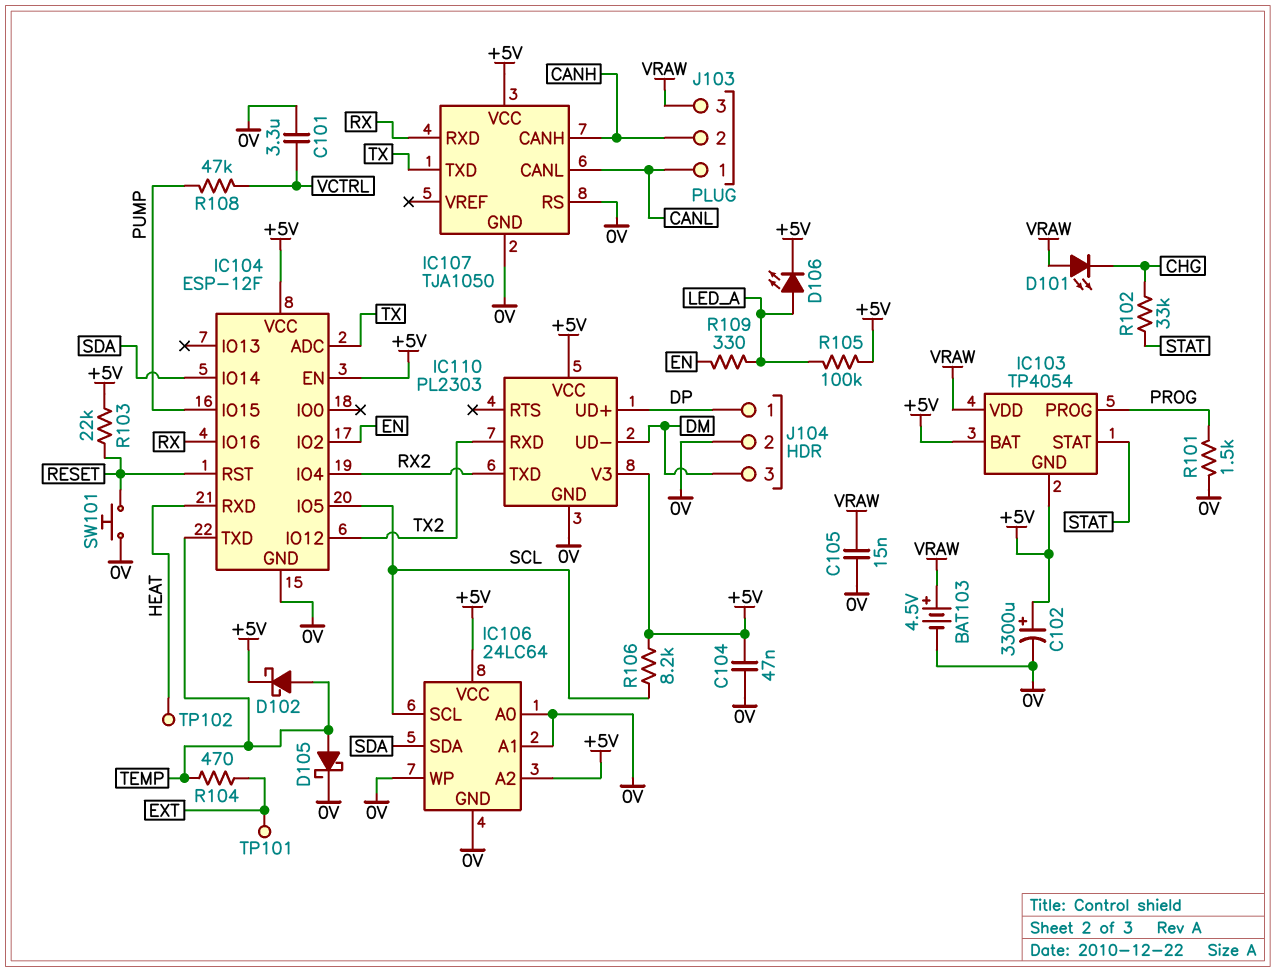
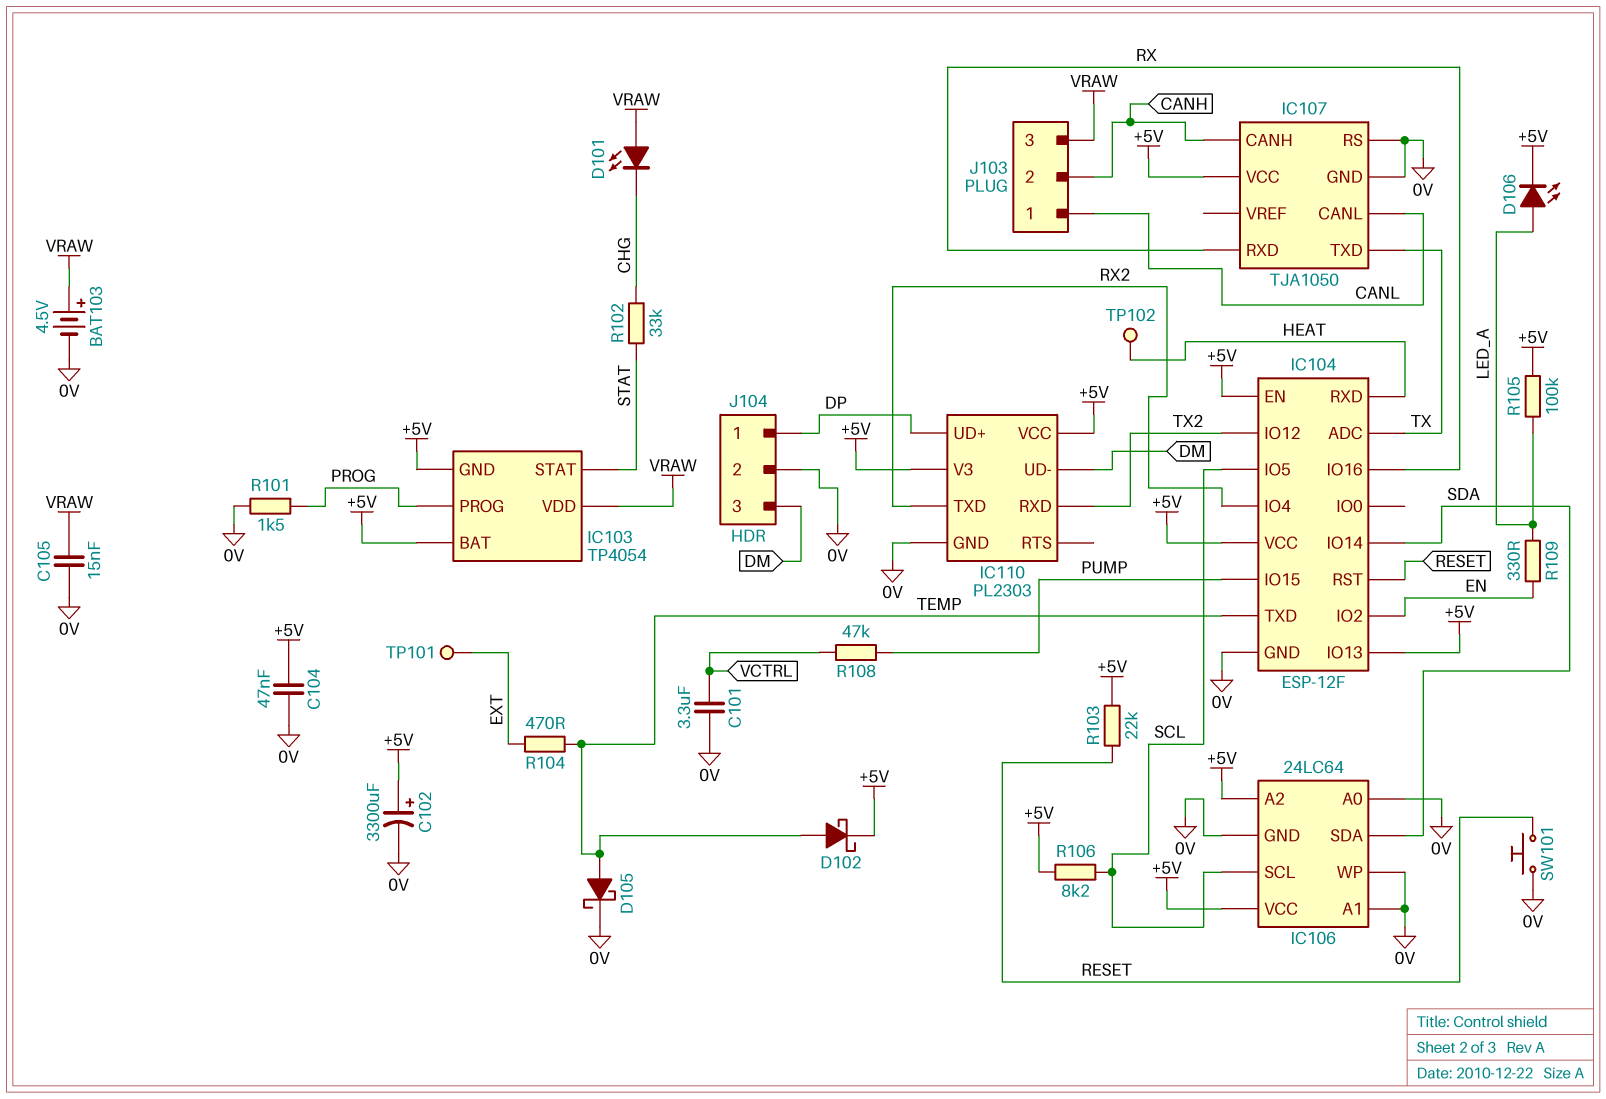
IC104 pin IO13: none -> +5V

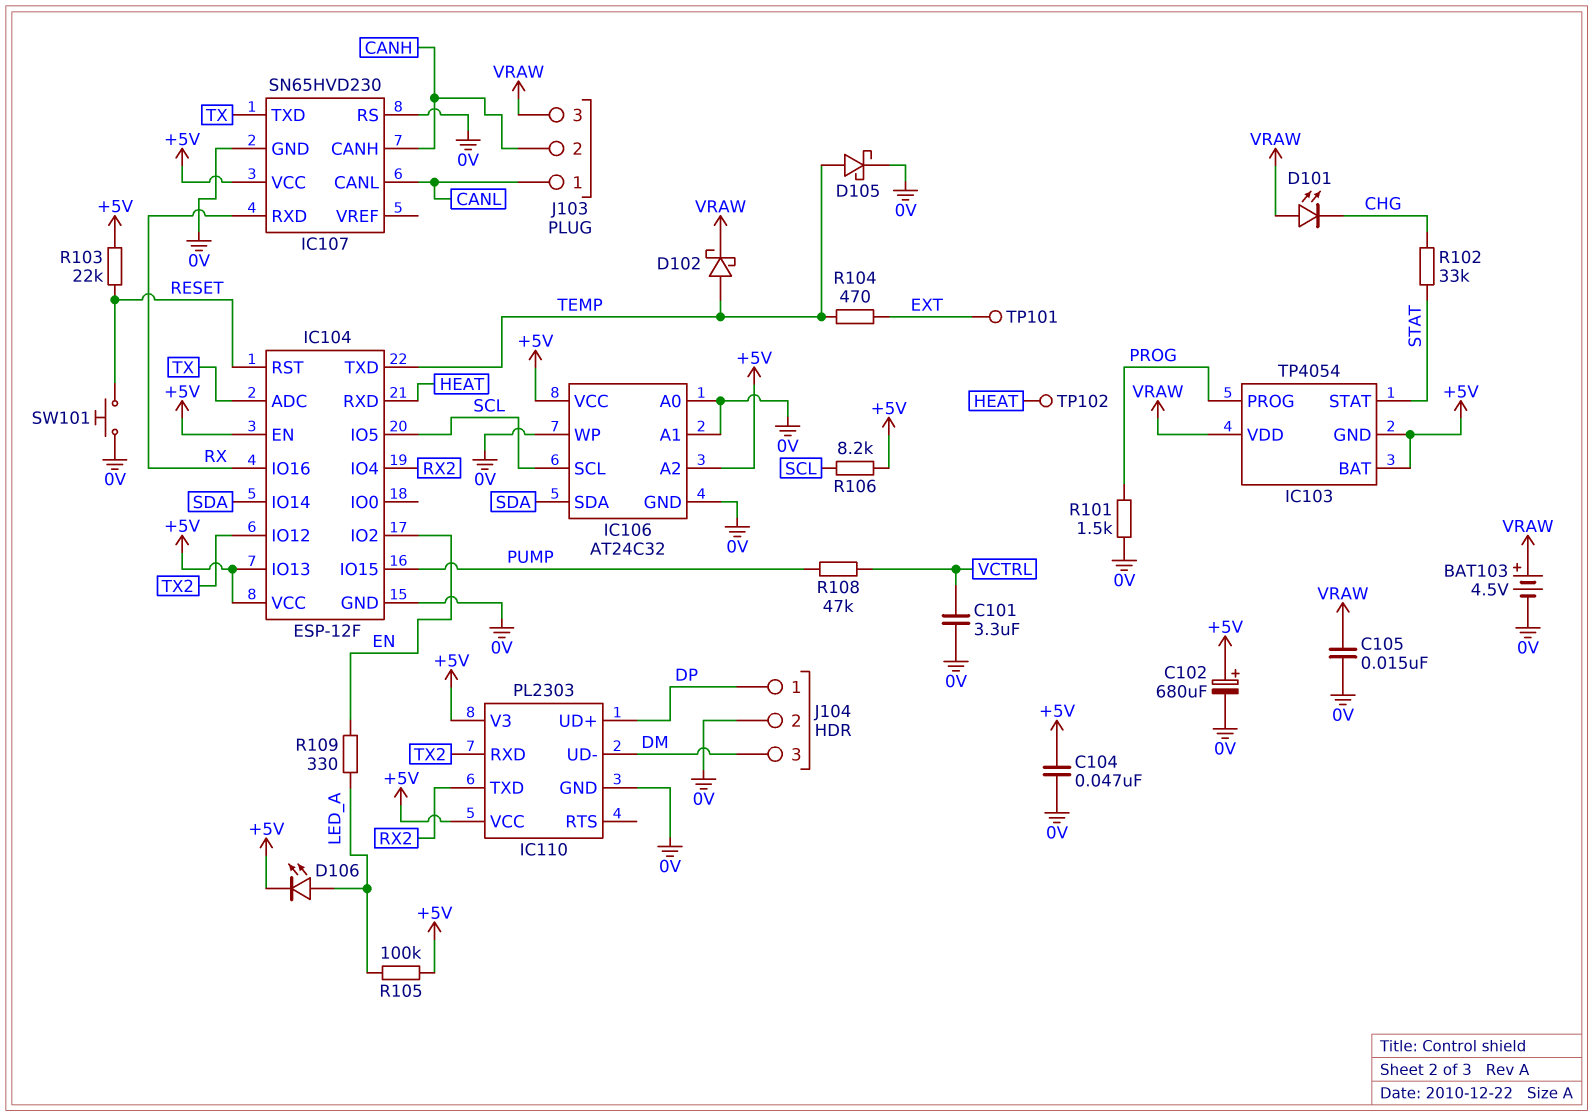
C102: 3300uF (plus +5V, minus 0V) -> 680uF (plus +5V, minus 0V)
D102: schottky (A TEMP, K +5V) -> schottky (A TEMP, K VRAW)
IC106: 24LC64 -> AT24C32
IC107: TJA1050 -> SN65HVD230

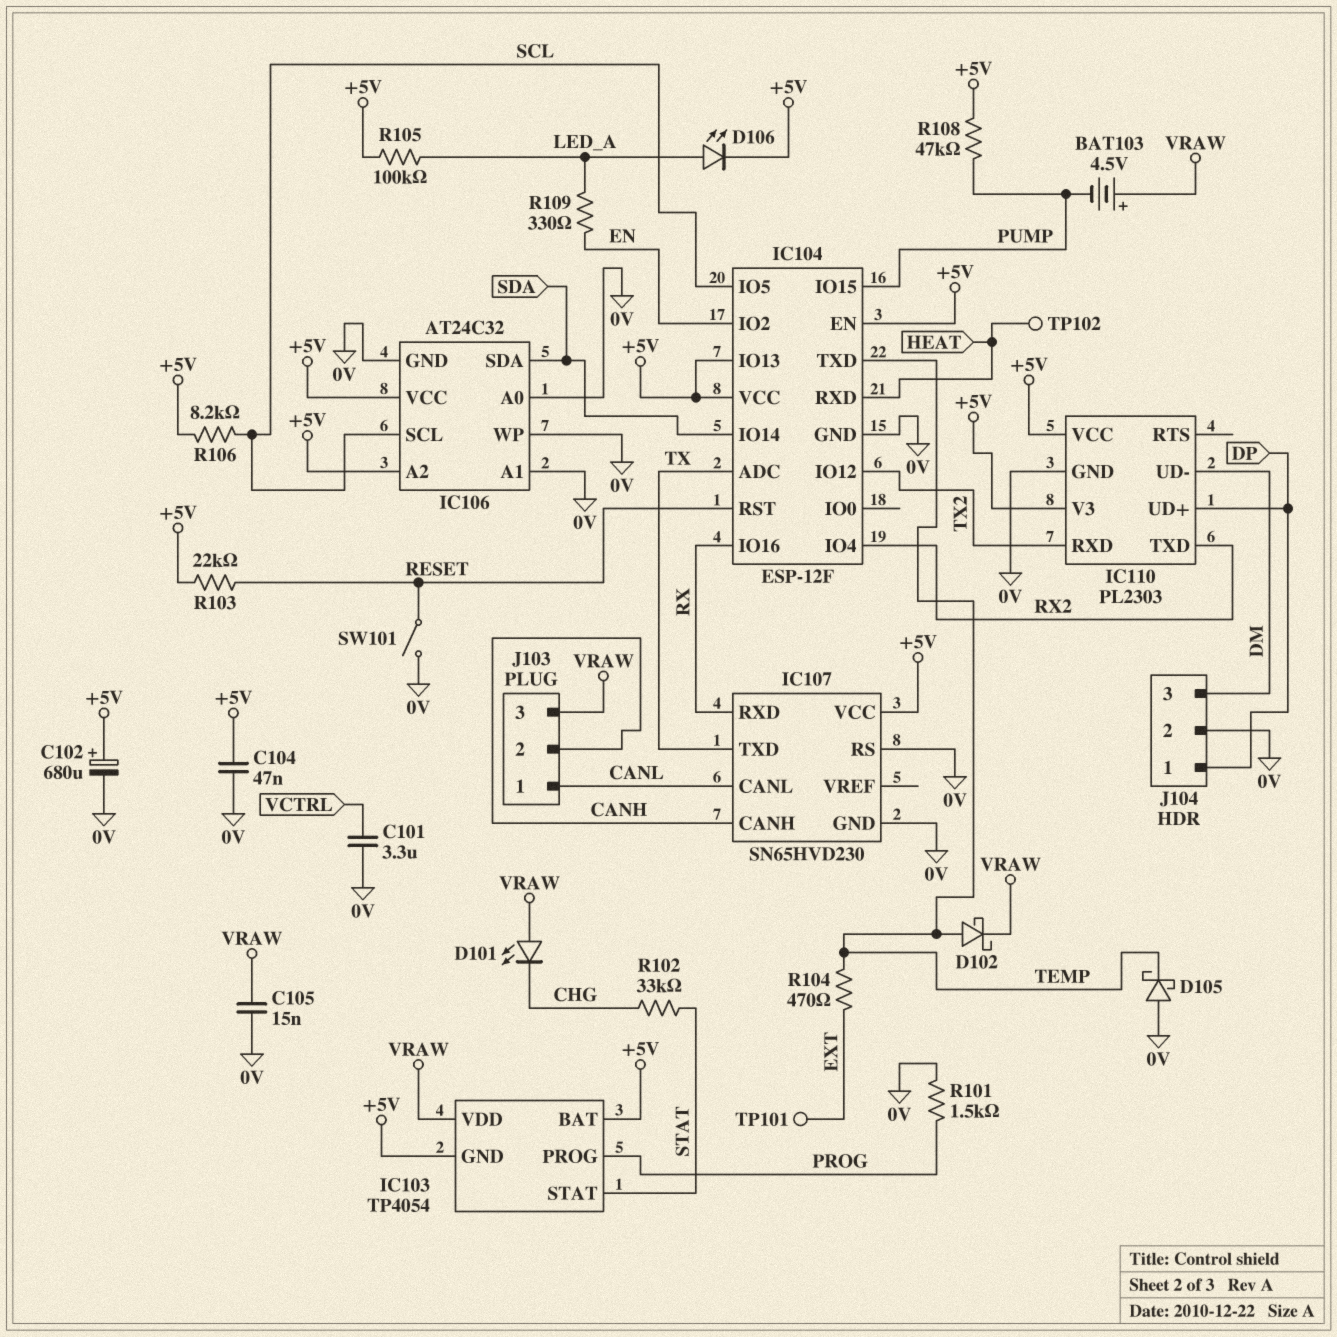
BAT103: 4.5V (plus VRAW, minus 0V) -> 4.5V (plus VRAW, minus PUMP)
D105: schottky (A TEMP, K 0V) -> schottky (A 0V, K TEMP)
R108: 47k (PUMP, VCTRL) -> 47k (+5V, PUMP)
SW101: button (0V, RESET) -> switch (0V, RESET)

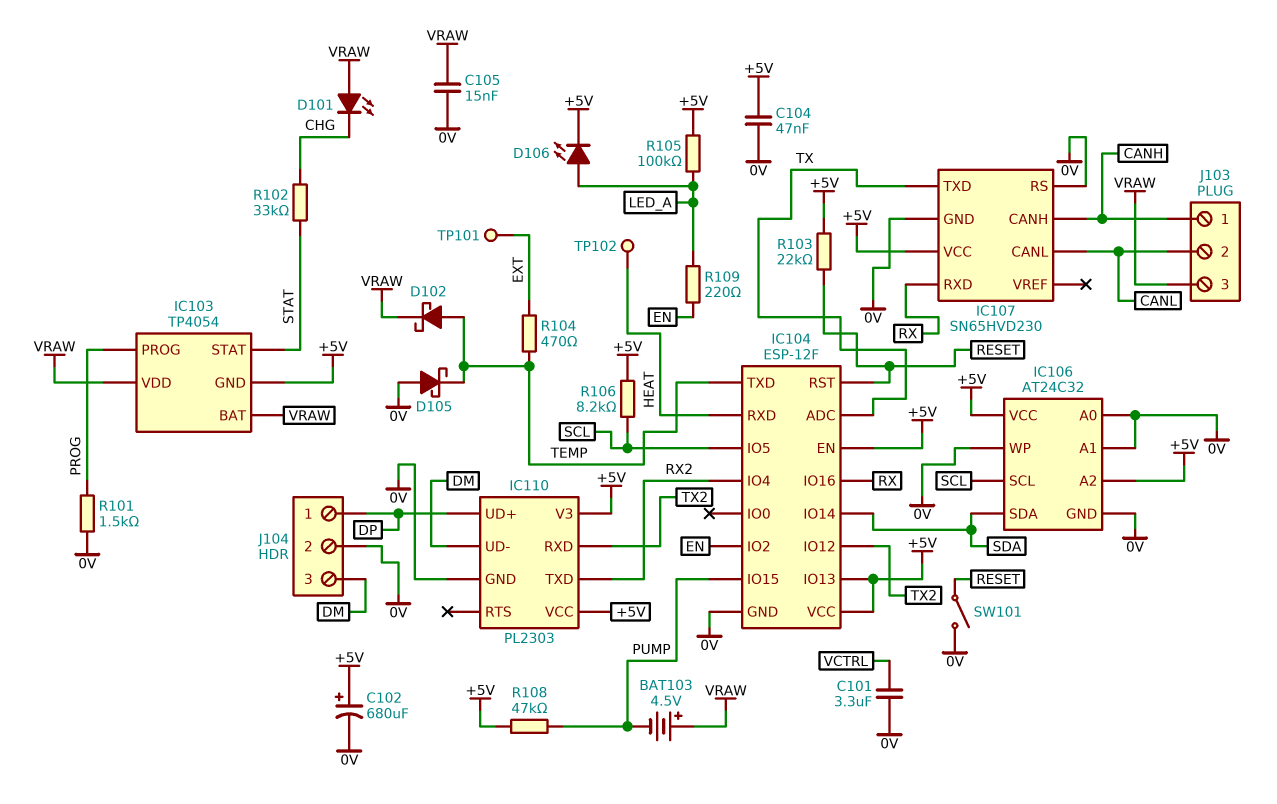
IC103 pin BAT: +5V -> VRAW
J103 pin 1: CANL -> CANH
J103 pin 2: CANH -> CANL
R109: 330 (EN, LED_A) -> 220 (EN, LED_A)

